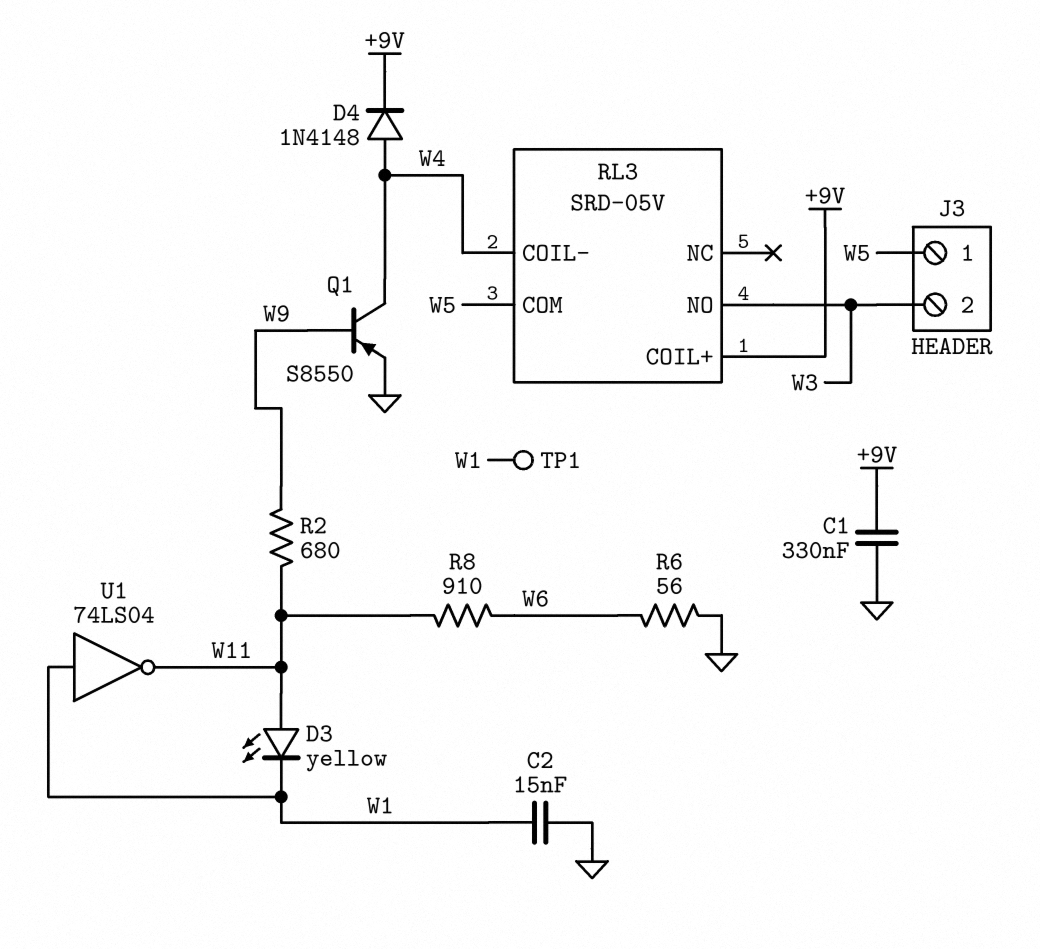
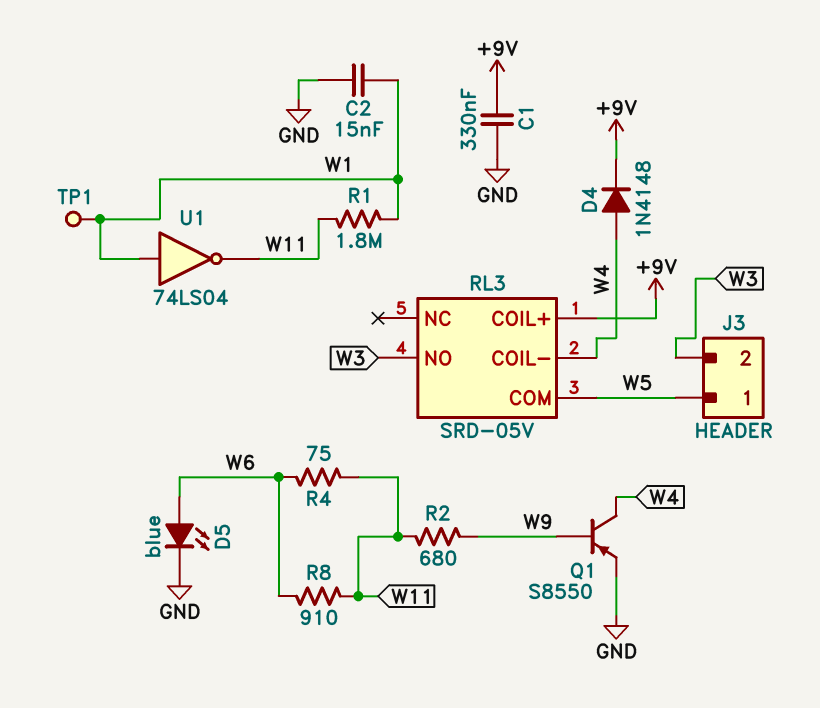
D3: LED yellow (A W11, K W1) -> none
D5: none -> LED blue (A W6, K GND)
R1: none -> 1.8M (W1, W11)
R4: none -> 75 (W6, W11)
R6: 56 (GND, W6) -> none

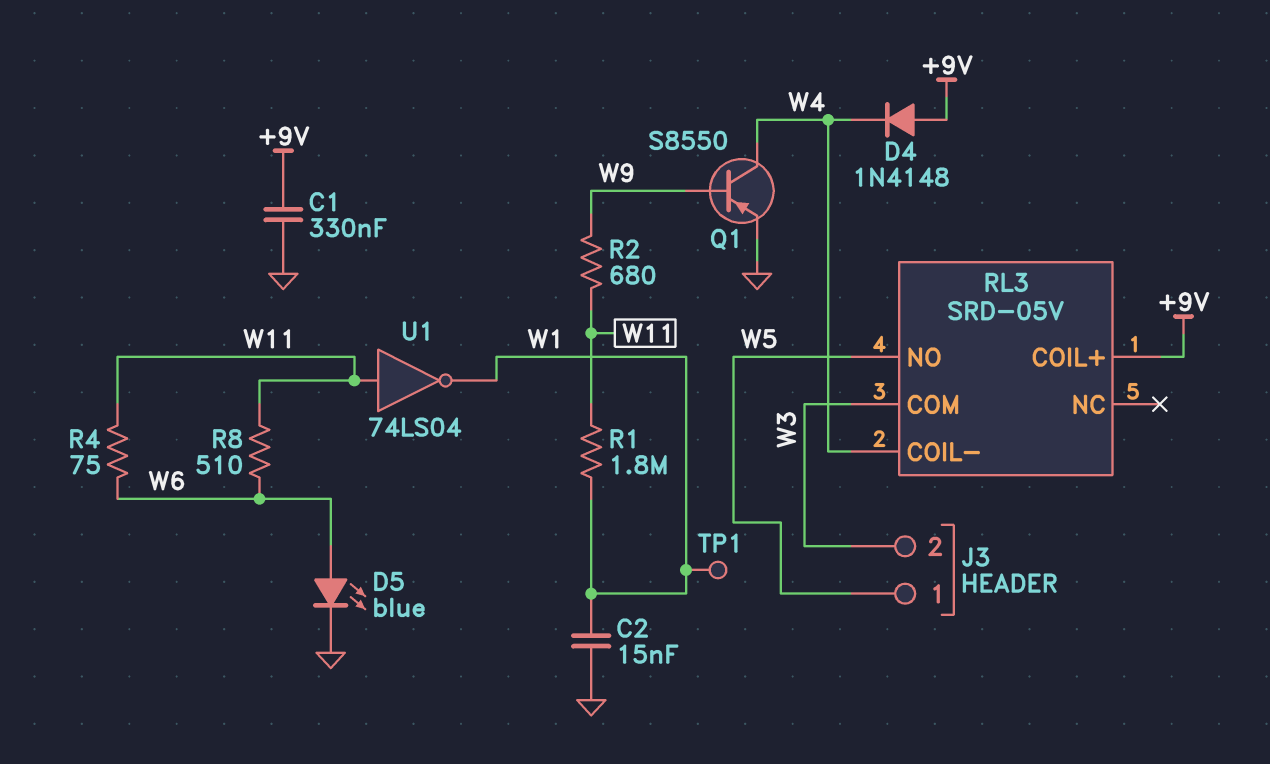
D4: diode 1N4148 (A W4, K +9V) -> diode 1N4148 (A +9V, K W4)
R8: 910 (W6, W11) -> 510 (W6, W11)
RL3 pin COM: W5 -> W3
RL3 pin NO: W3 -> W5
U1: NOT 74LS04 (in W1, out W11) -> NOT 74LS04 (in W11, out W1)

